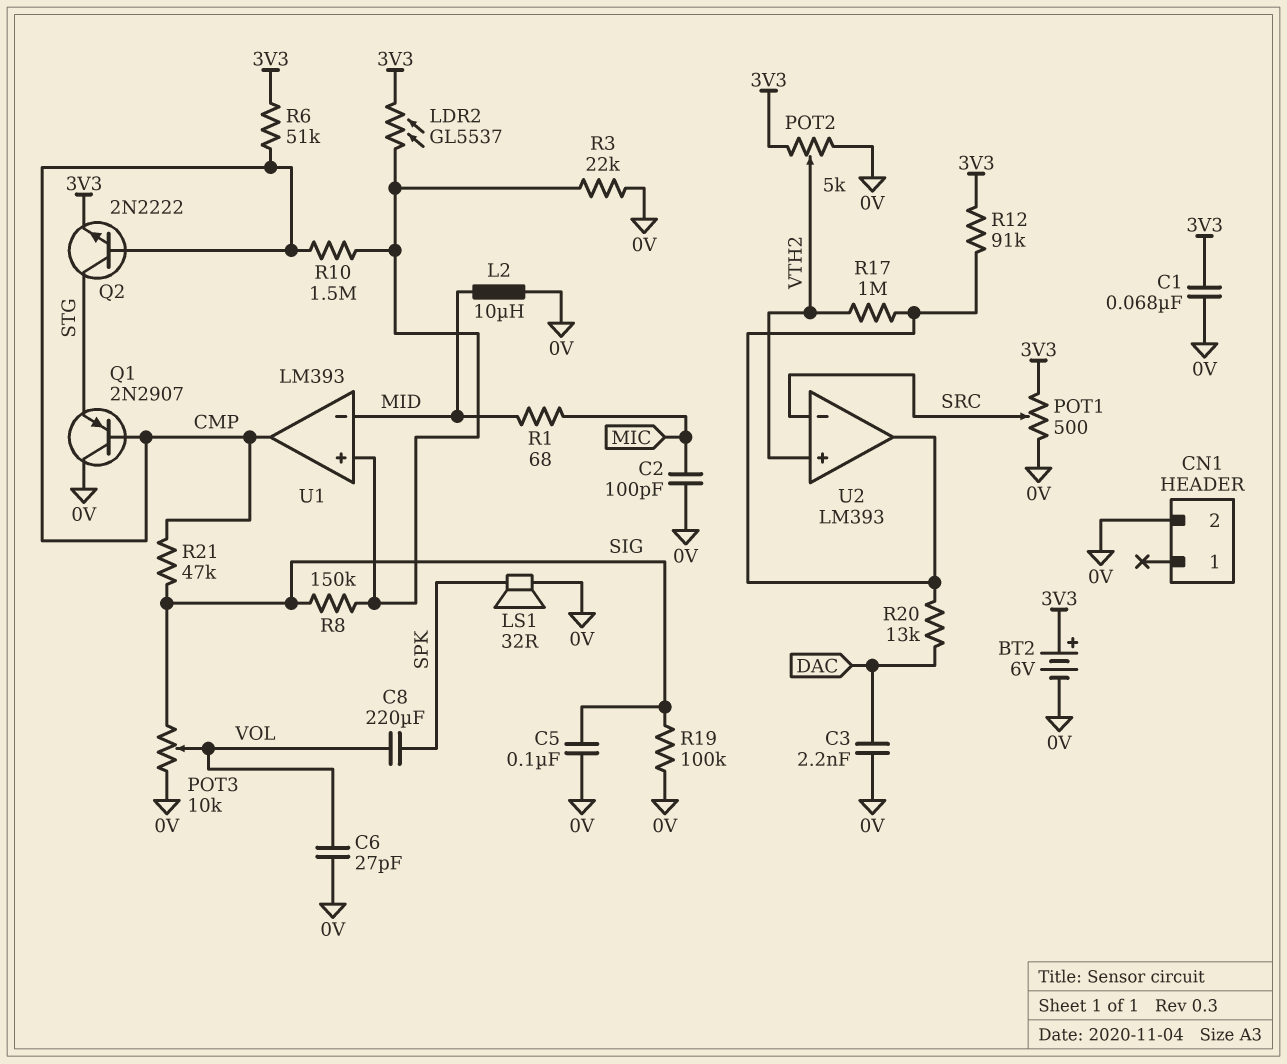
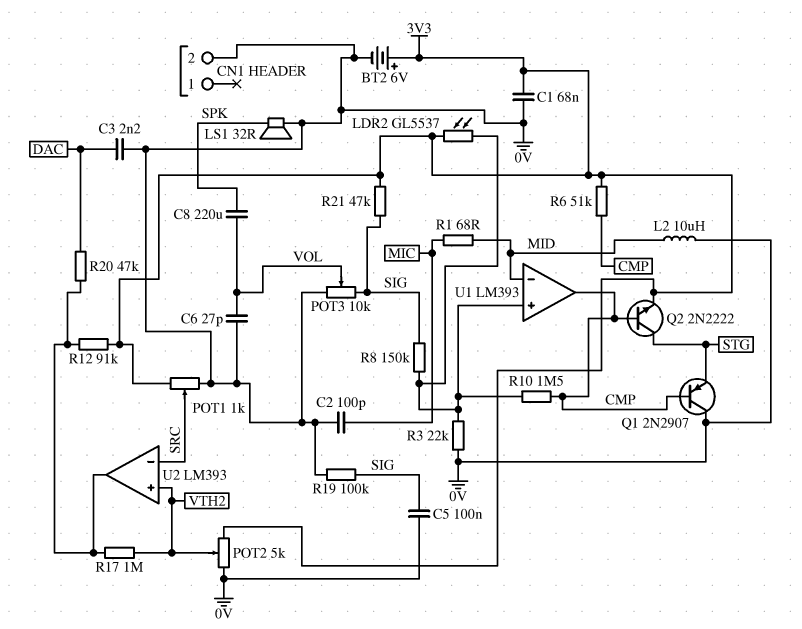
POT1: 500 (0V, 3V3, wiper SRC) -> 1k (0V, 3V3, wiper SRC)
R20: 13k (DAC, U2/out) -> 47k (DAC, U2/out)
R21: 47k (CMP, SIG) -> 47k (3V3, SIG)

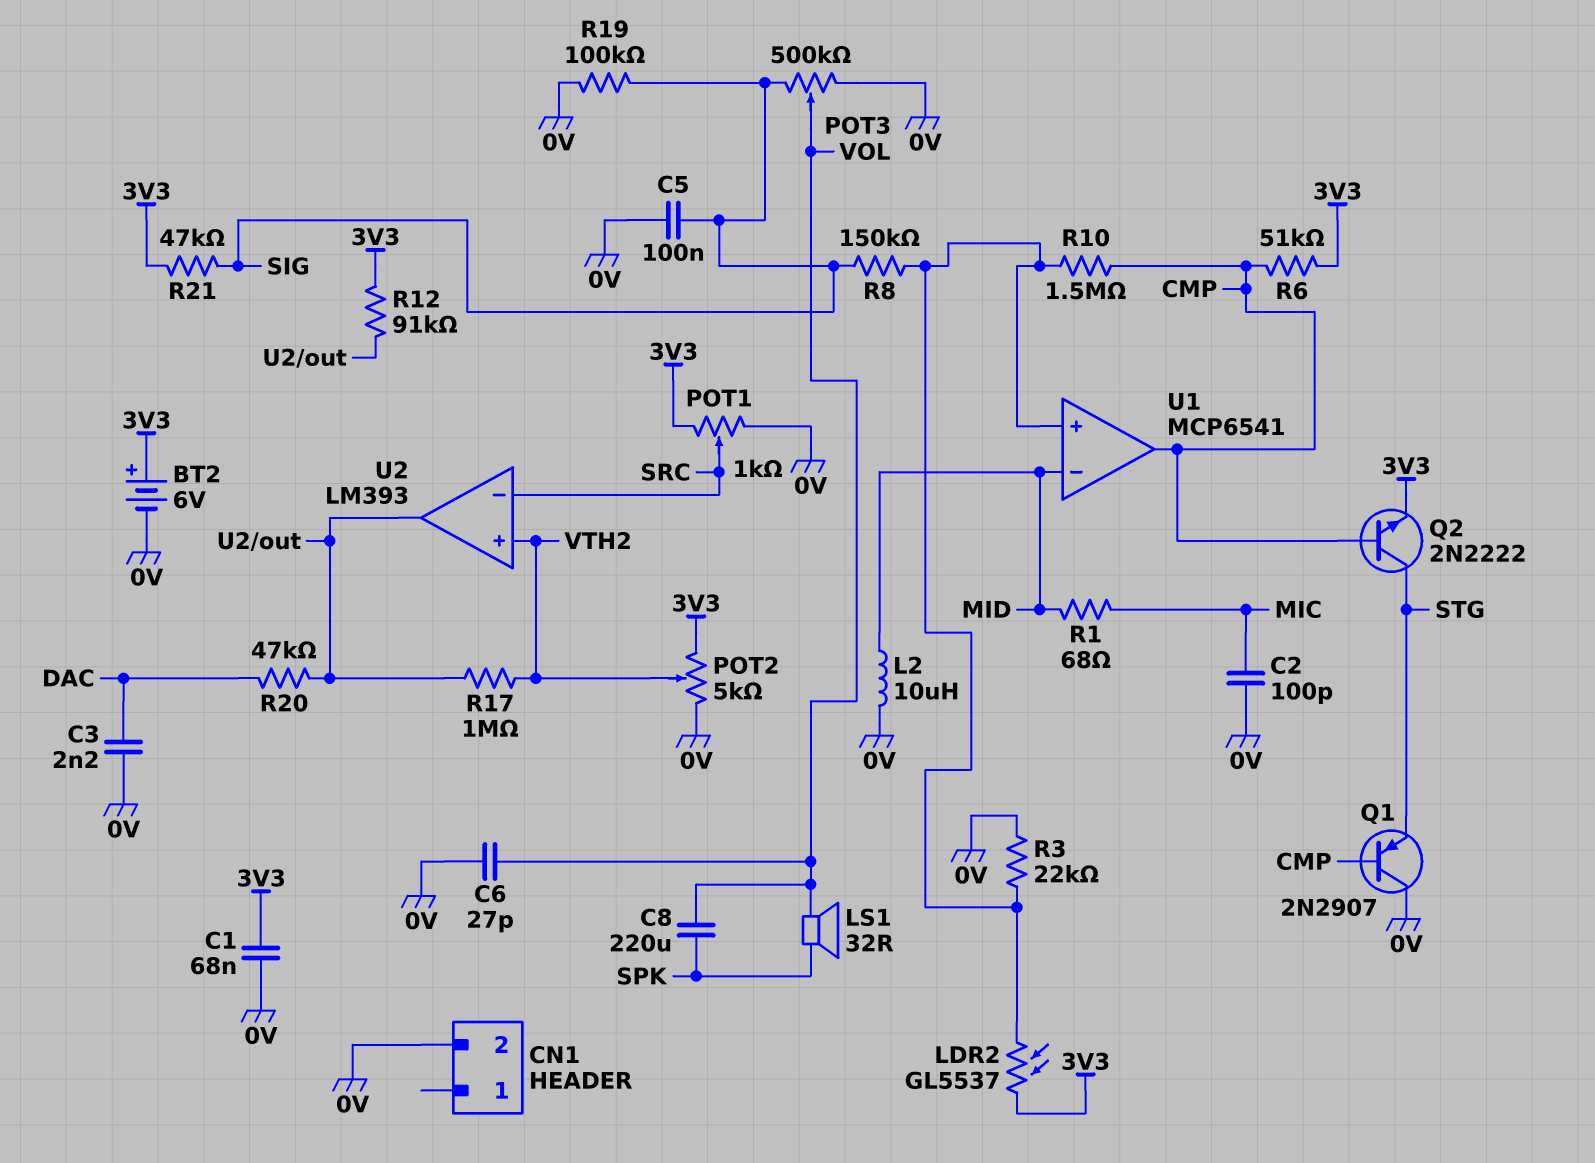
LS1: speaker 32R (0V, SPK) -> speaker 32R (SPK, VOL)
POT3: 10k (0V, SIG, wiper VOL) -> 500k (0V, SIG, wiper VOL)
U1: LM393 -> MCP6541

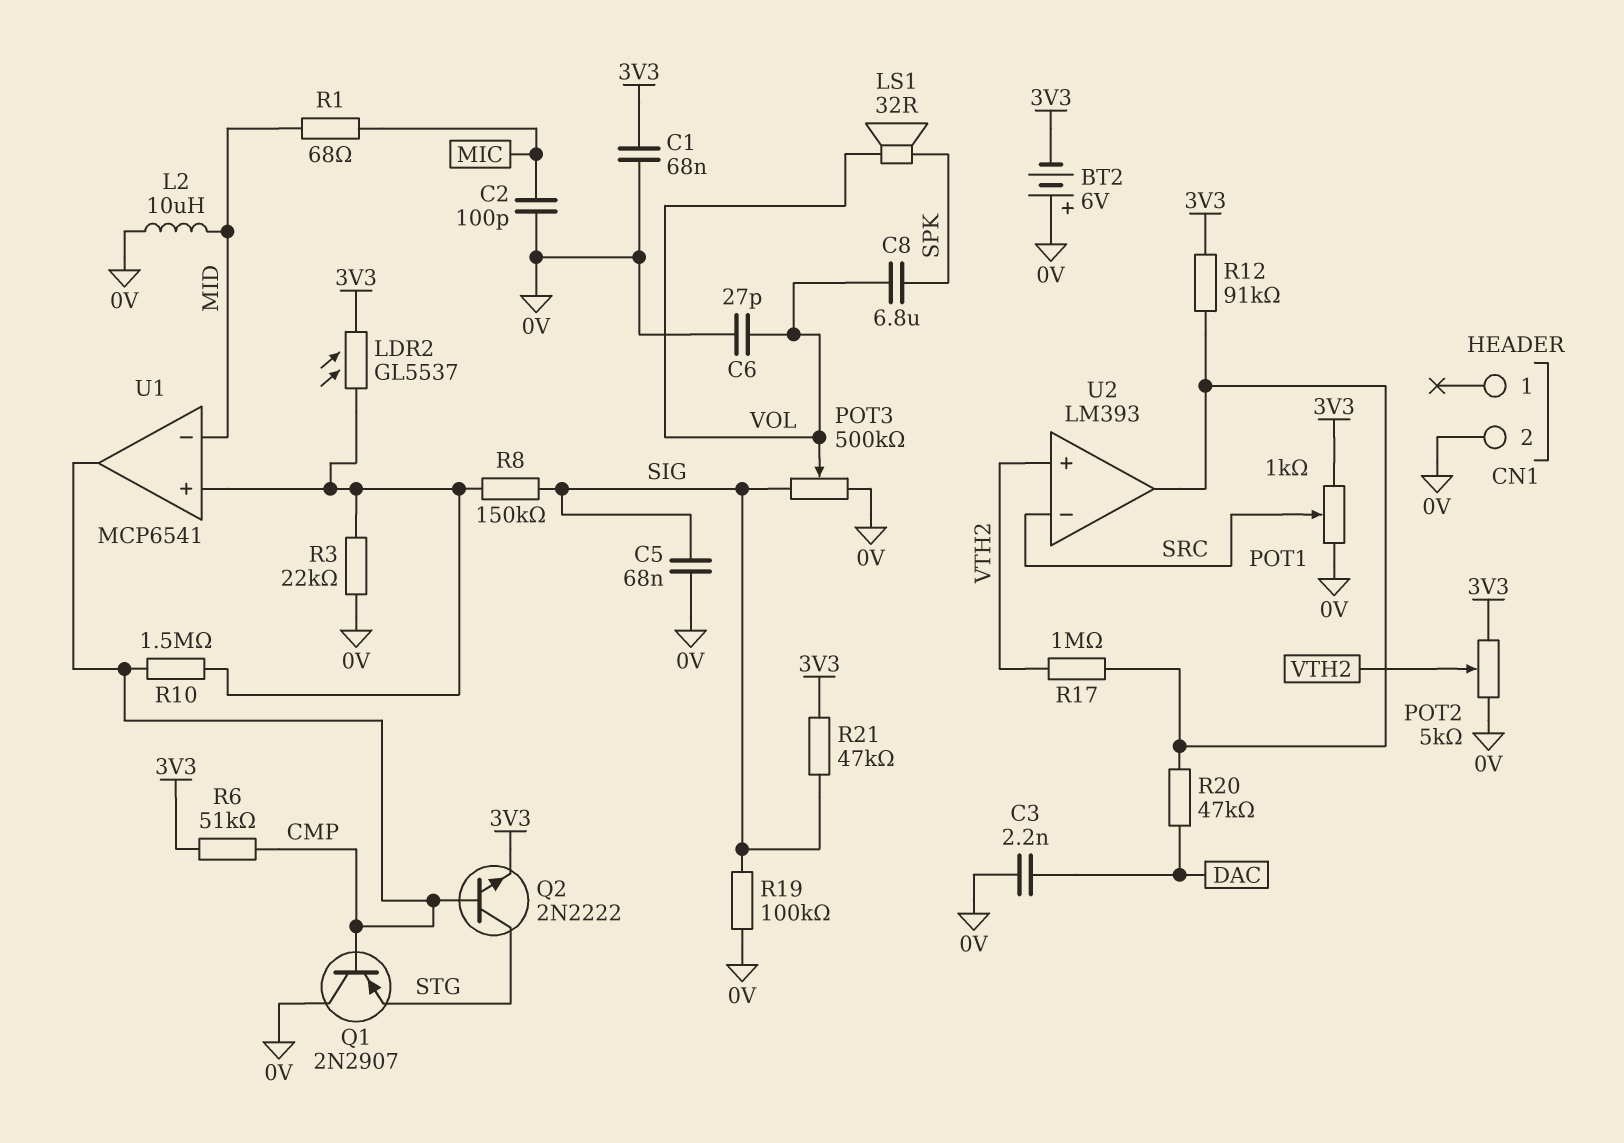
BT2: 6V (plus 3V3, minus 0V) -> 6V (plus 0V, minus 3V3)
C5: 100nF (0V, SIG) -> 68nF (0V, SIG)
C8: 220uF (SPK, VOL) -> 6.8uF (SPK, VOL)

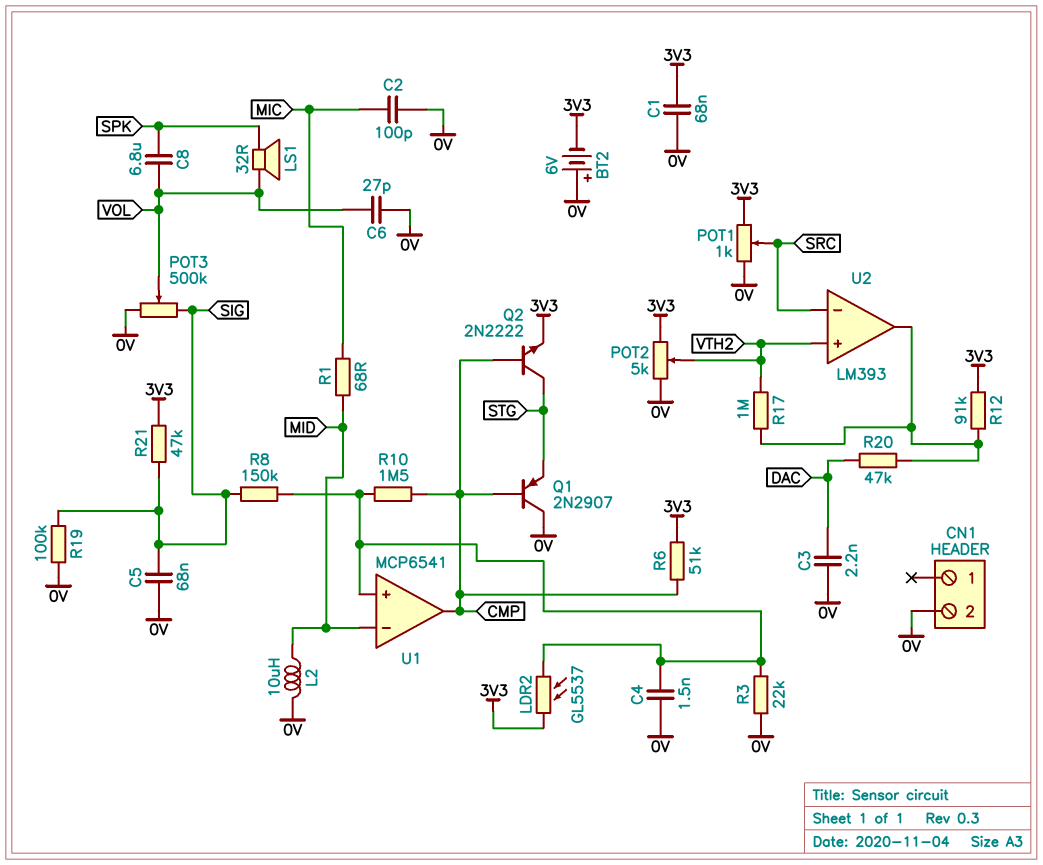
C4: none -> 1.5nF (0V, U1/in+)

